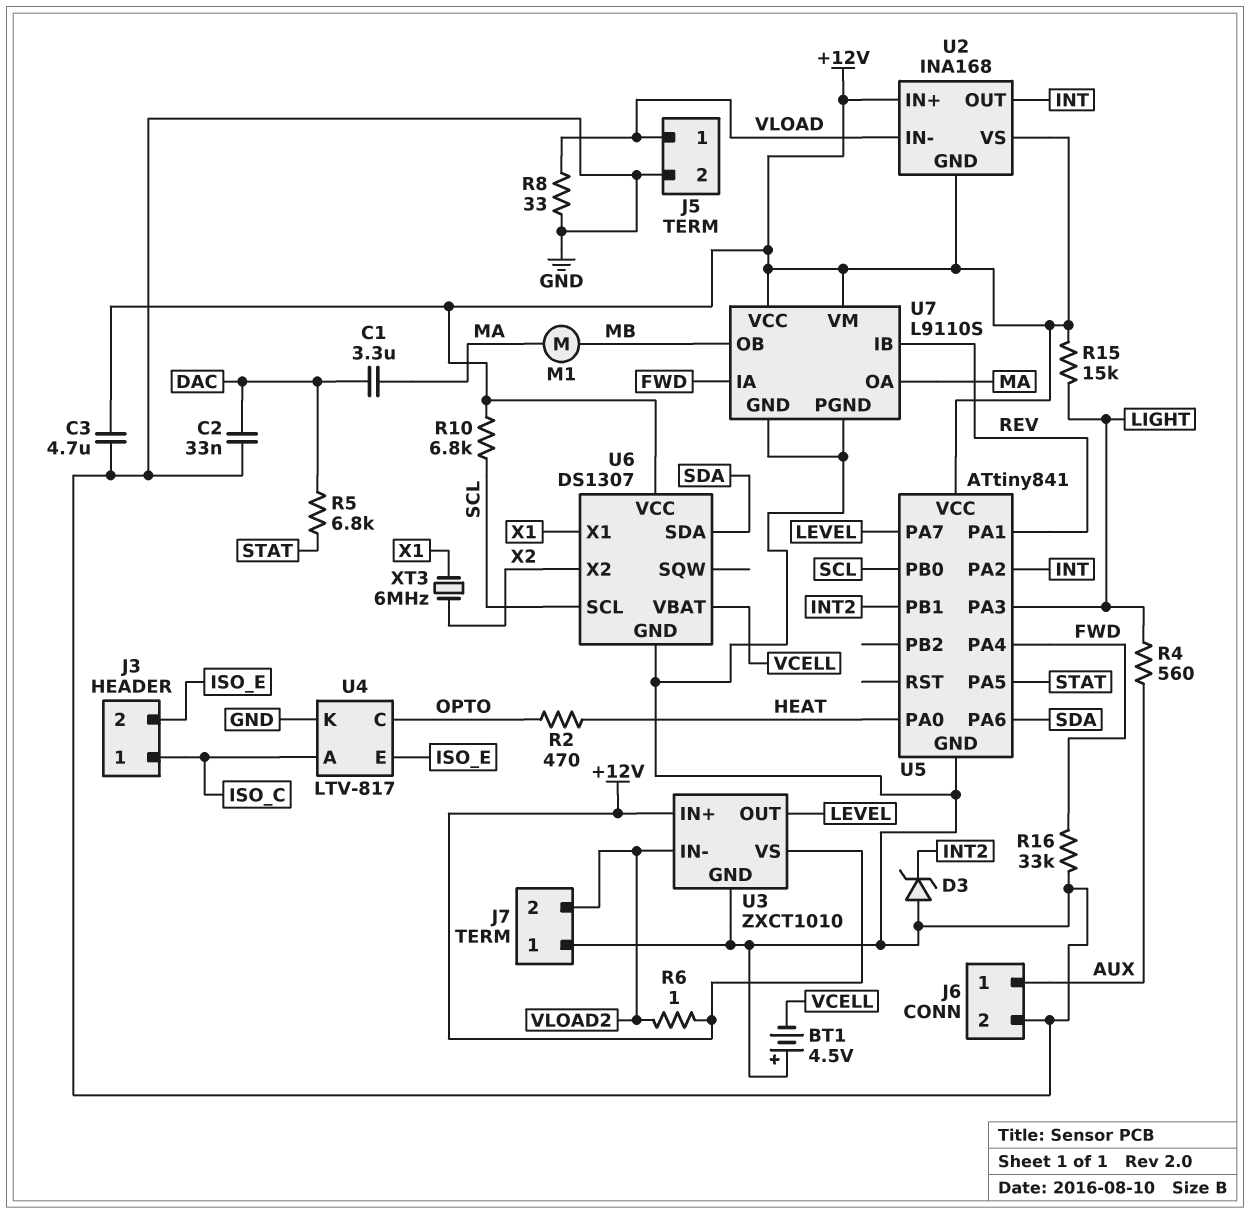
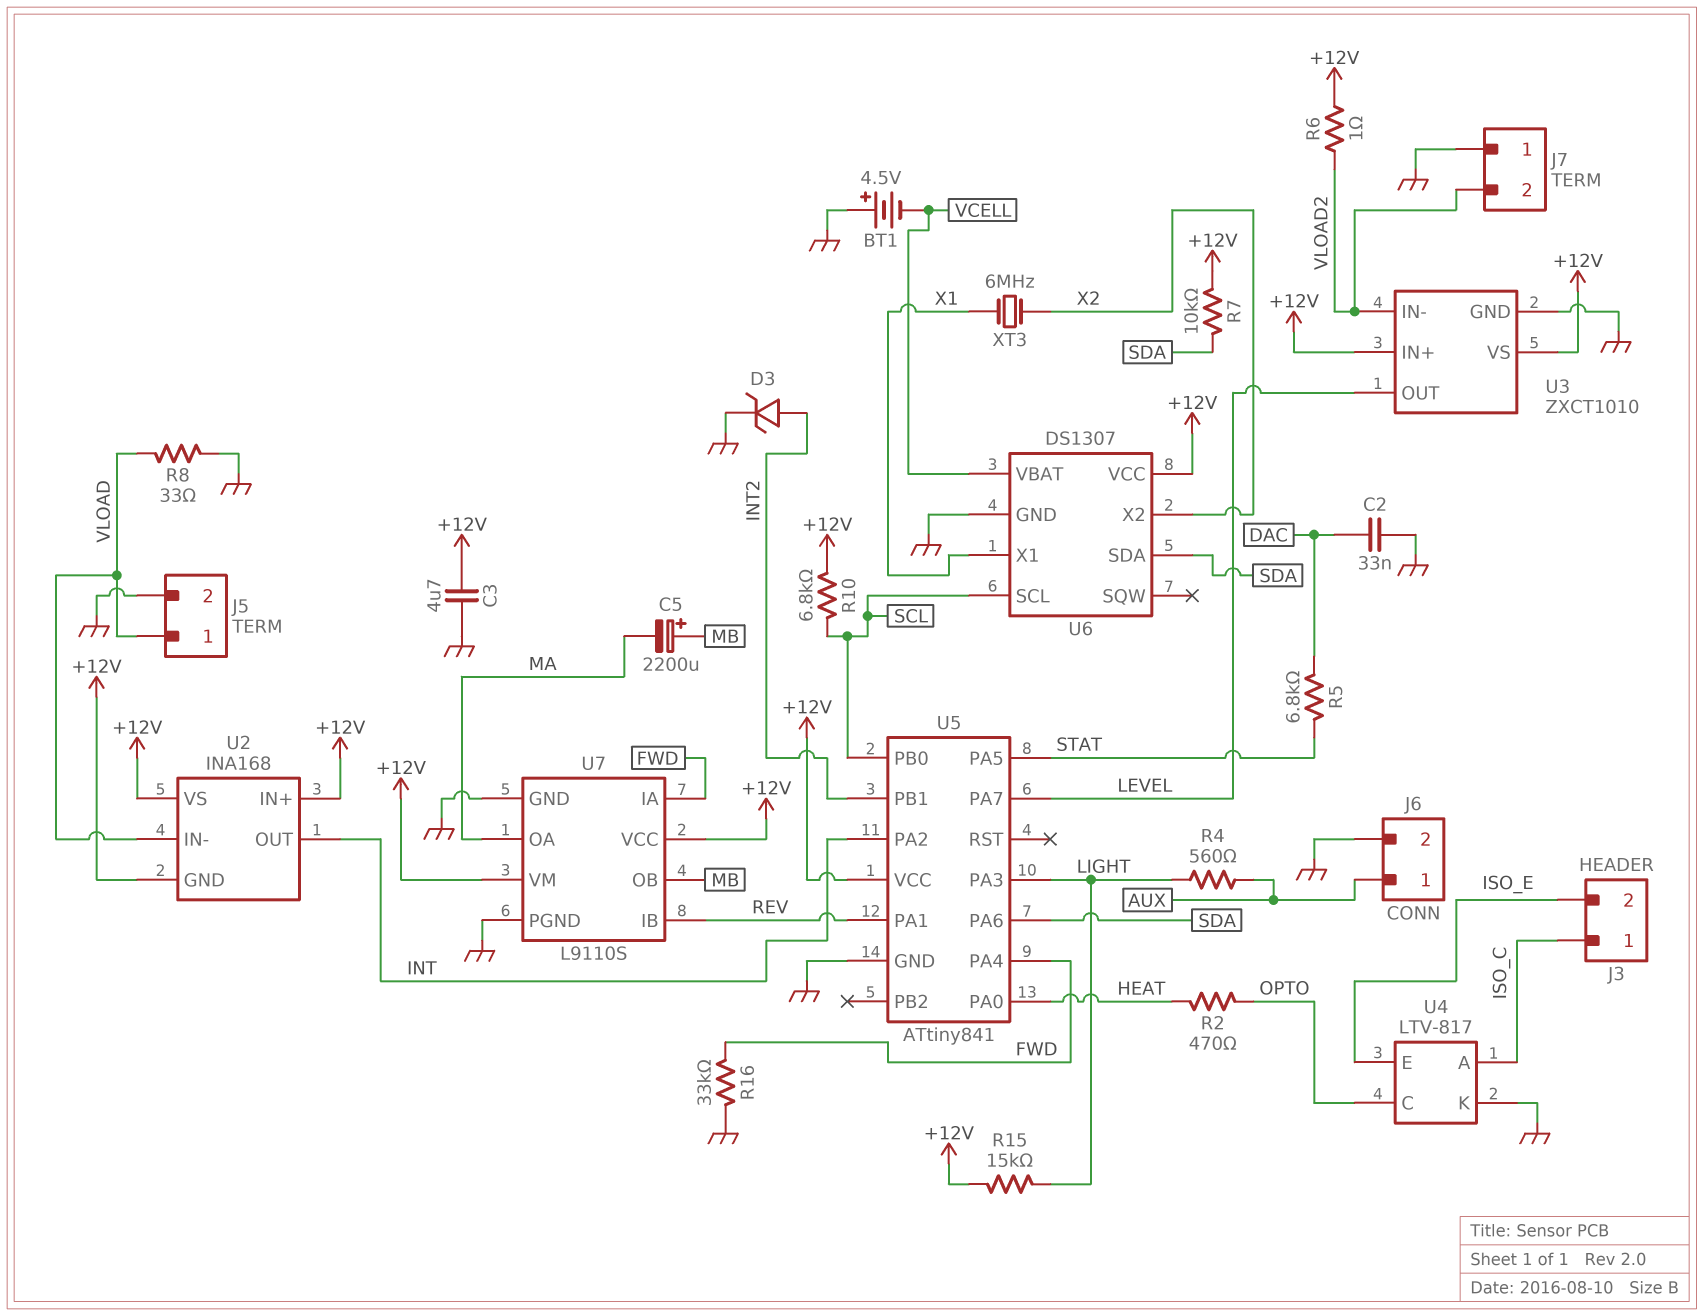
C1: 3.3uF (DAC, MA) -> none
C5: none -> 2200uF (plus MB, minus MA)
D3: zener (A GND, K INT2) -> zener (A INT2, K GND)
M1: motor (MA, MB) -> none
R7: none -> 10k (+12V, SDA)

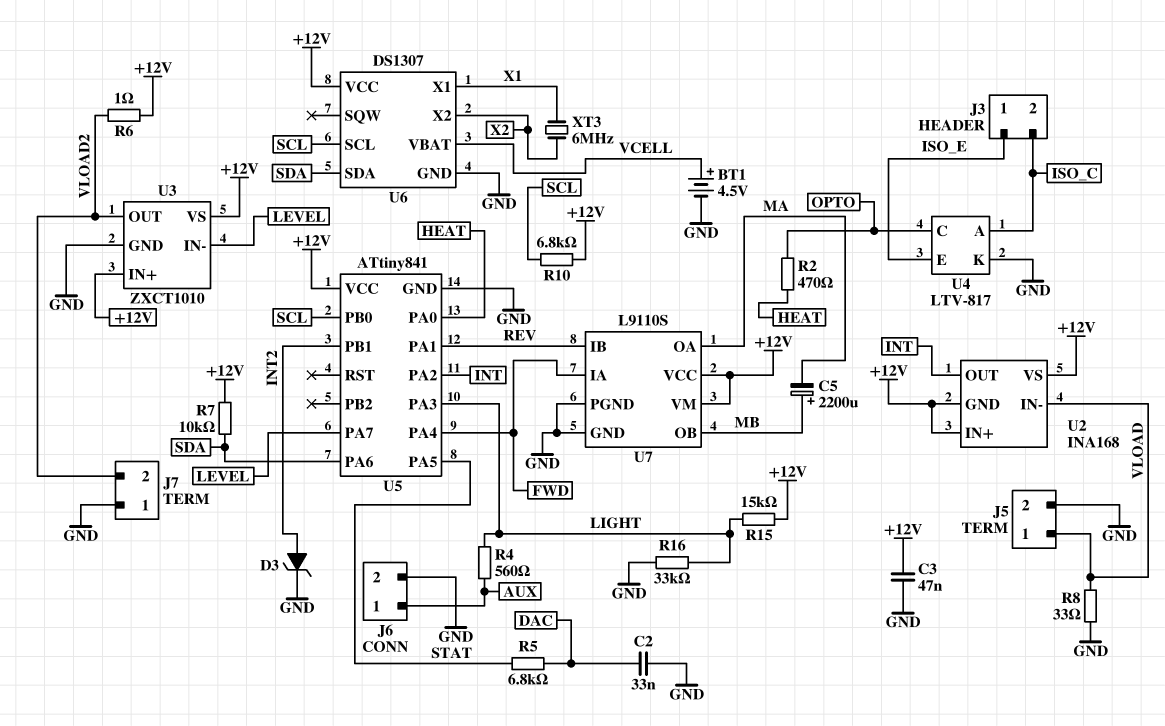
BT1: 4.5V (plus GND, minus VCELL) -> 4.5V (plus VCELL, minus GND)
C3: 4.7uF (+12V, GND) -> 47nF (+12V, GND)
J3 pin 1: ISO_C -> ISO_E
J3 pin 2: ISO_E -> ISO_C
R16: 33k (FWD, GND) -> 33k (GND, LIGHT)
U3 pin IN-: VLOAD2 -> LEVEL
U3 pin OUT: LEVEL -> VLOAD2

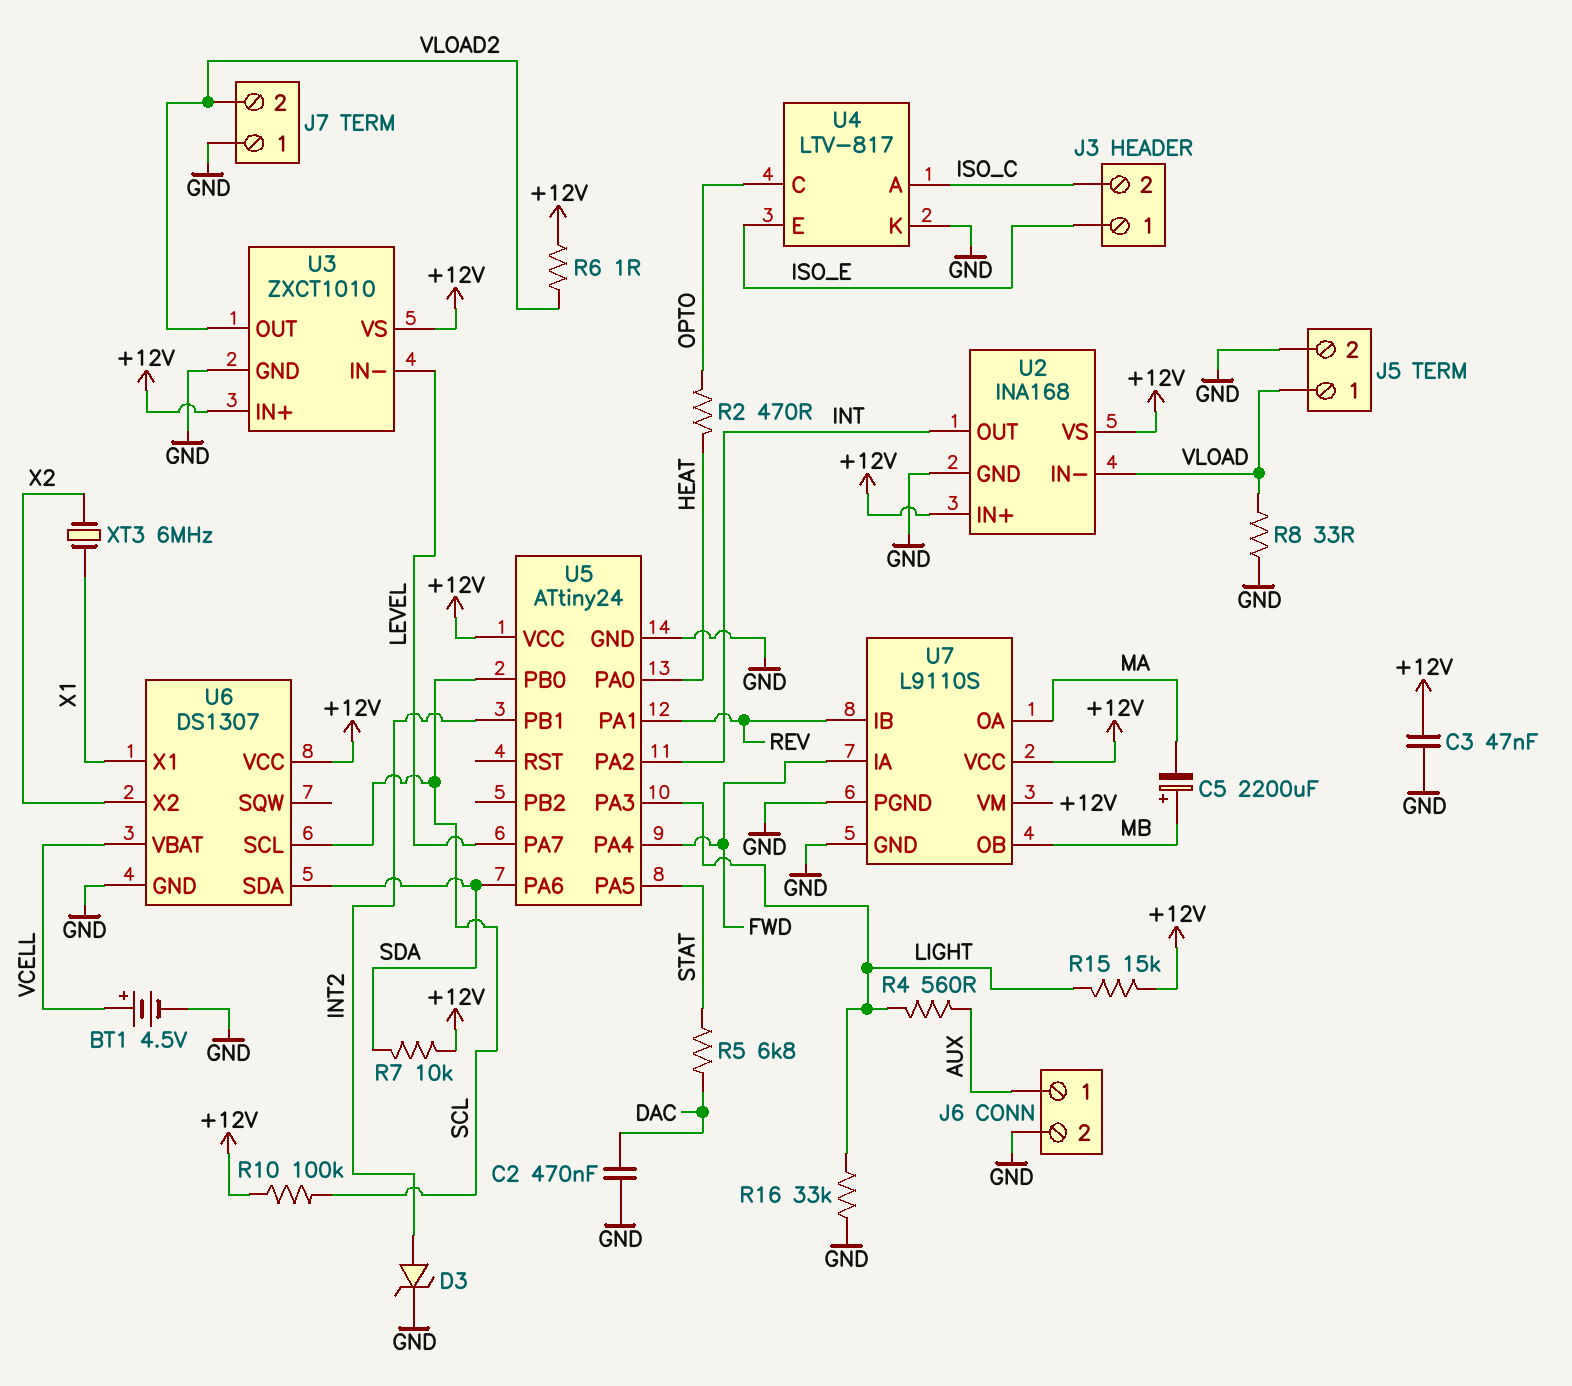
C2: 33nF (DAC, GND) -> 470nF (DAC, GND)
R10: 6.8k (+12V, SCL) -> 100k (+12V, SCL)
U2 pin GND: +12V -> GND
U5: ATtiny841 -> ATtiny24

